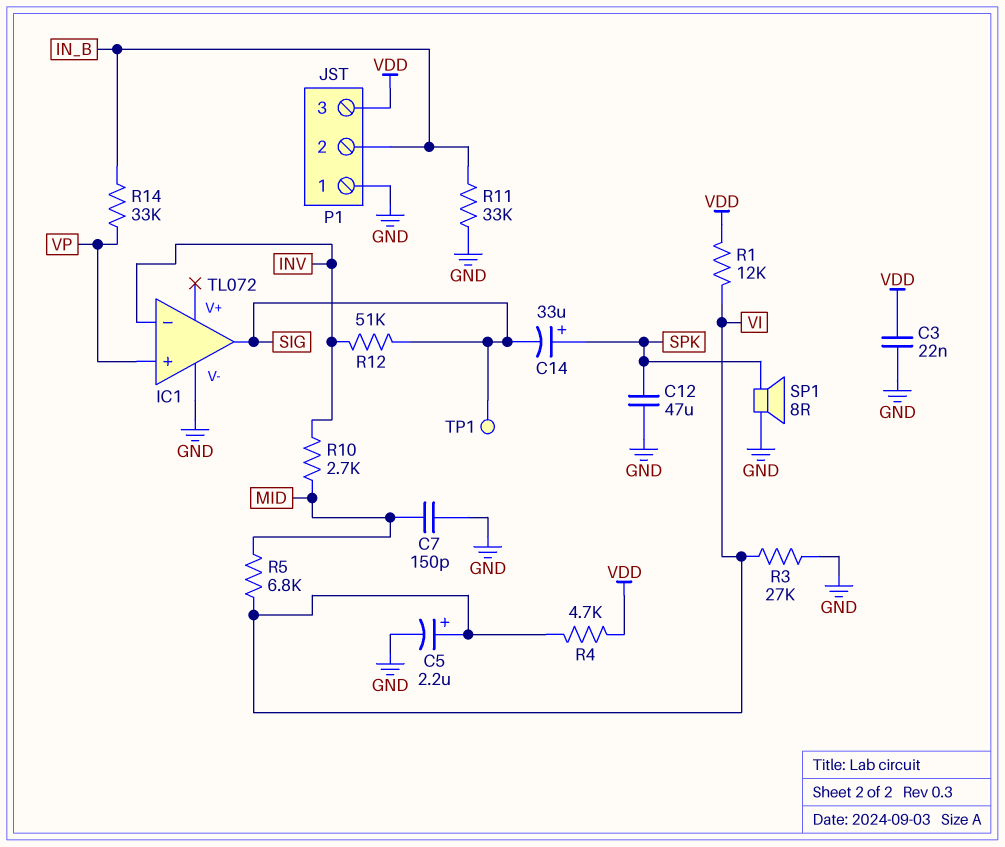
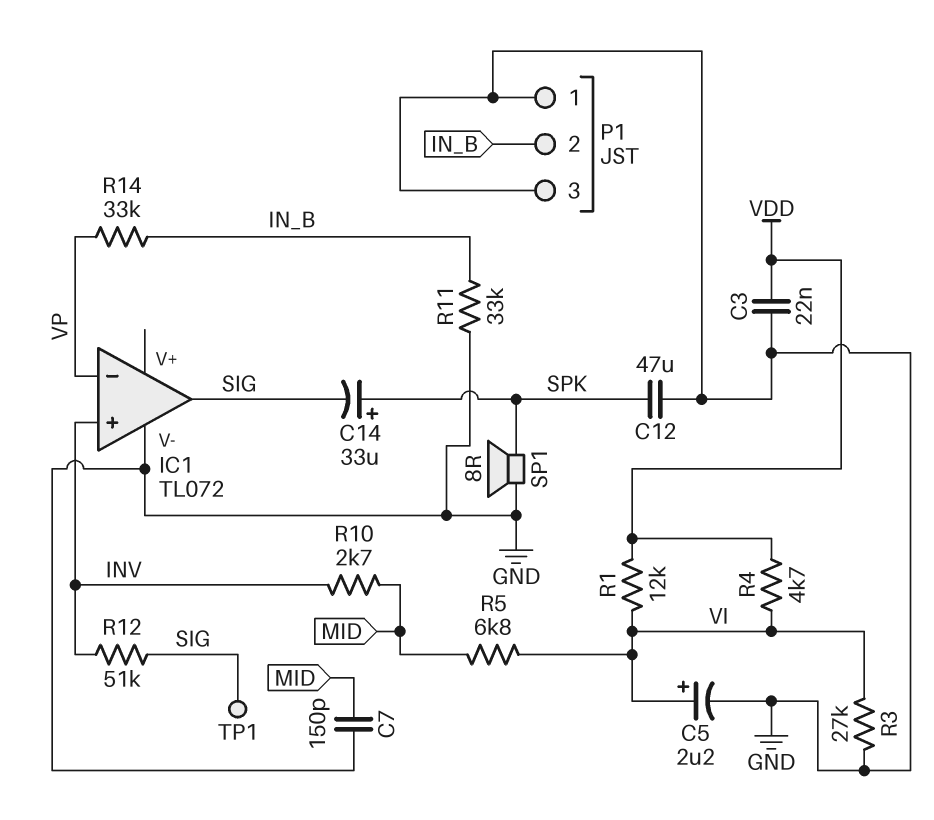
IC1 pin in+: VP -> INV
IC1 pin in-: INV -> VP
P1 pin 3: VDD -> GND

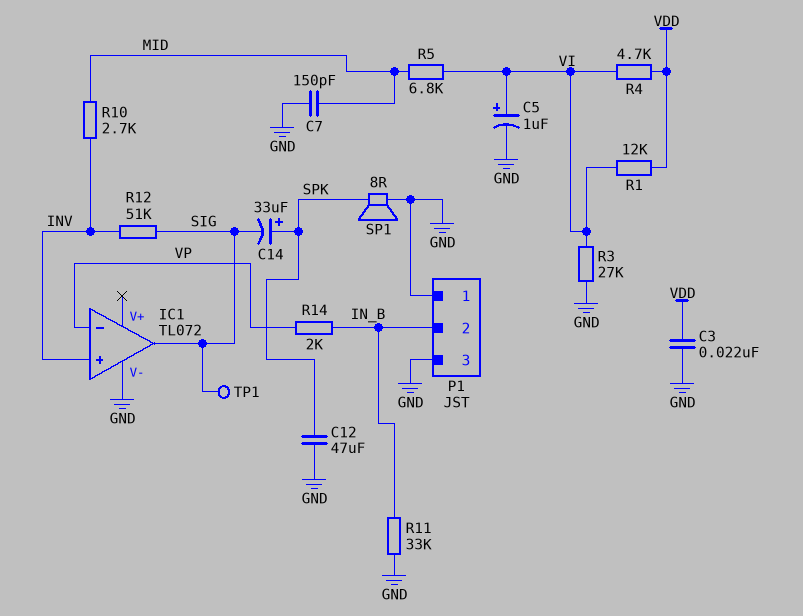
C5: 2.2uF (plus VI, minus GND) -> 1uF (plus VI, minus GND)
R14: 33k (IN_B, VP) -> 2k (IN_B, VP)

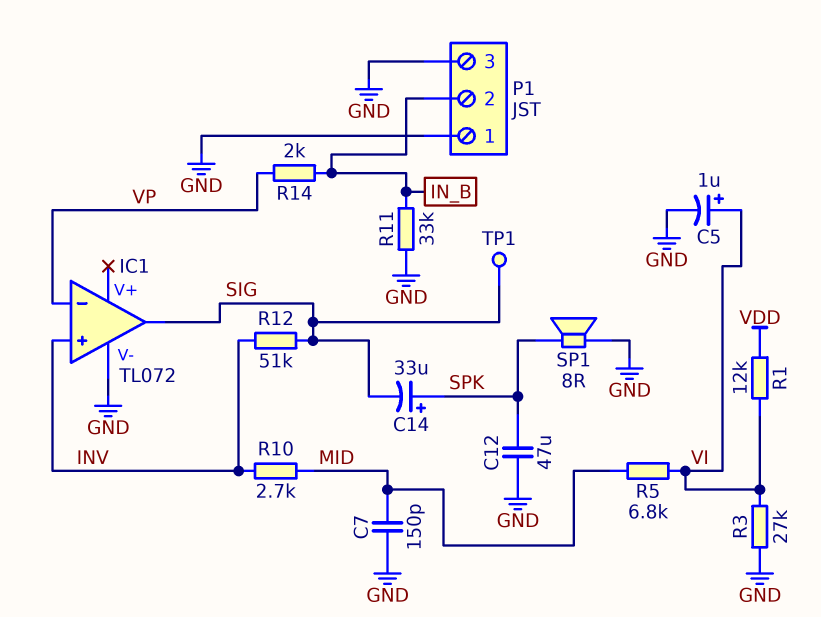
C3: 22nF (GND, VDD) -> none
R4: 4.7k (VDD, VI) -> none

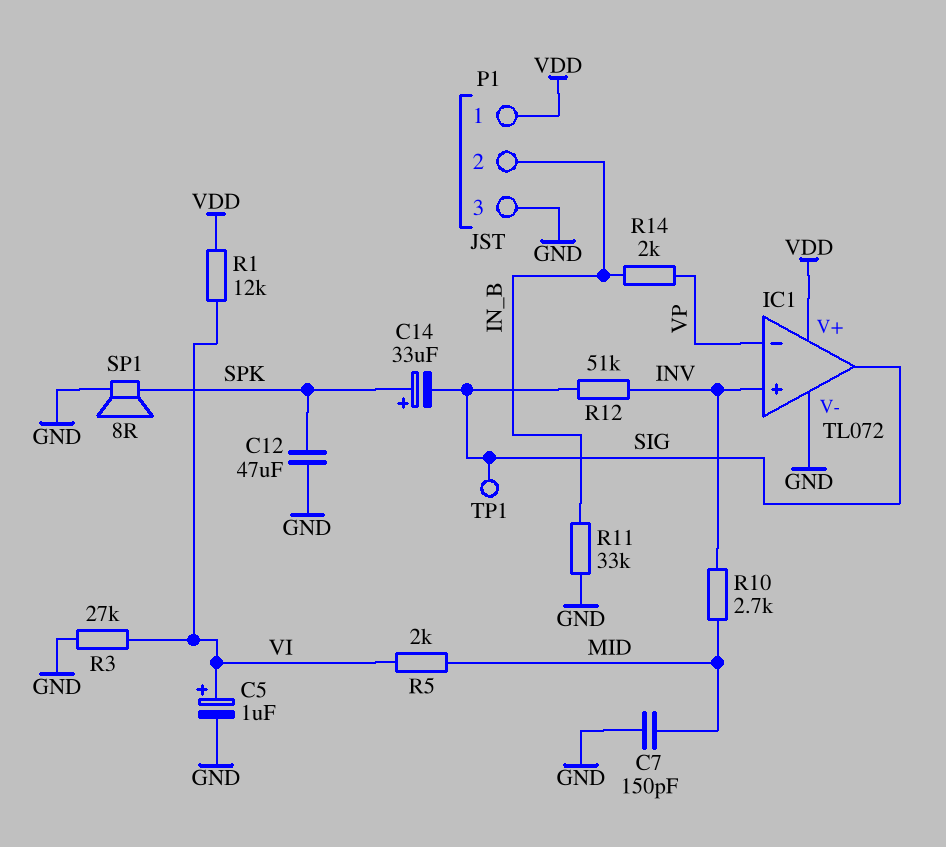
IC1 pin V+: none -> VDD
P1 pin 1: GND -> VDD
R5: 6.8k (MID, VI) -> 2k (MID, VI)

